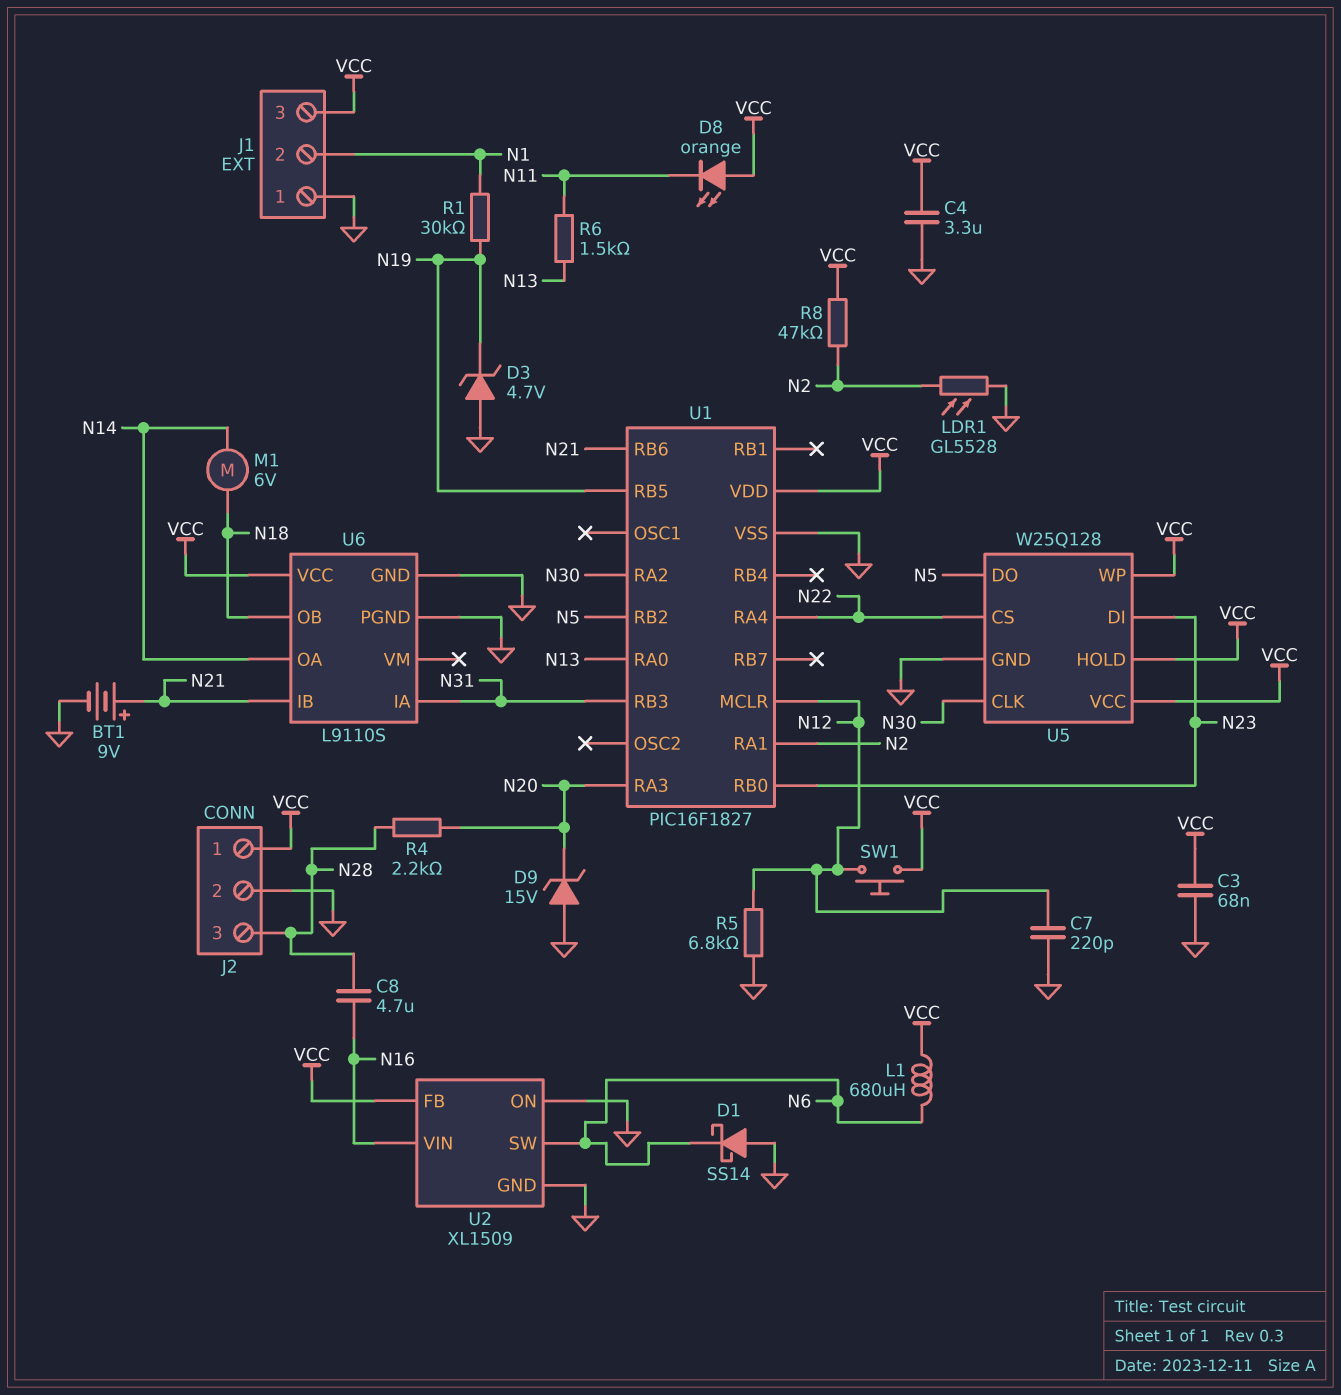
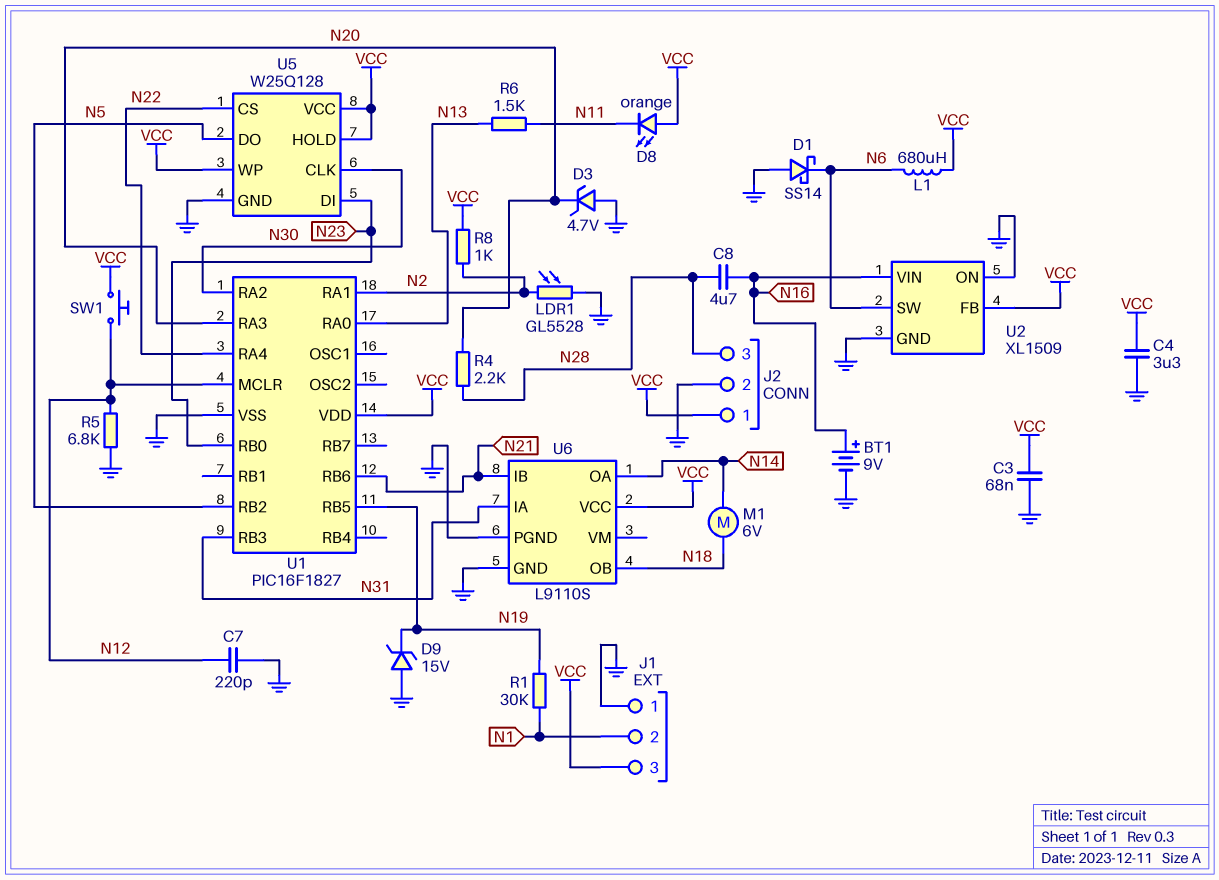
BT1: 9V (plus N21, minus GND) -> 9V (plus N16, minus GND)
D3: zener 4.7V (A GND, K N19) -> zener 4.7V (A GND, K N20)
D9: zener 15V (A GND, K N20) -> zener 15V (A GND, K N19)
R8: 47k (N2, VCC) -> 1k (N2, VCC)

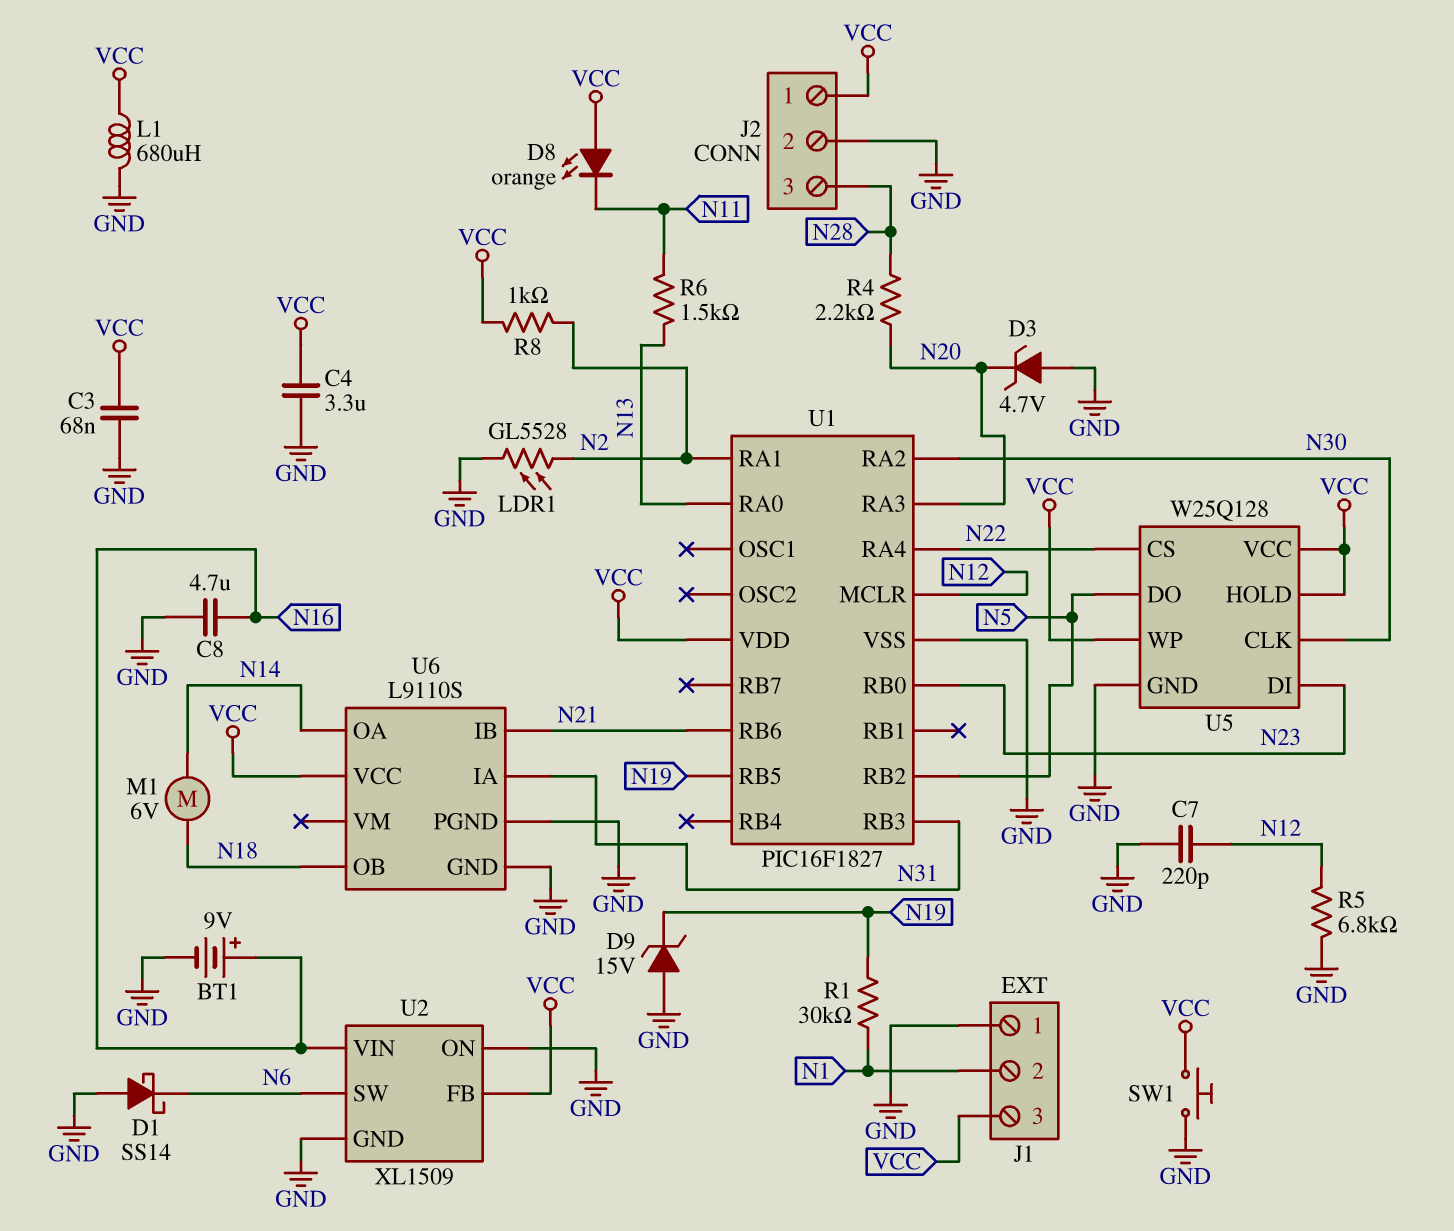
C8: 4.7uF (N16, N28) -> 4.7uF (GND, N16)
L1: 680uH (N6, VCC) -> 680uH (GND, VCC)
SW1: button (N12, VCC) -> button (GND, VCC)

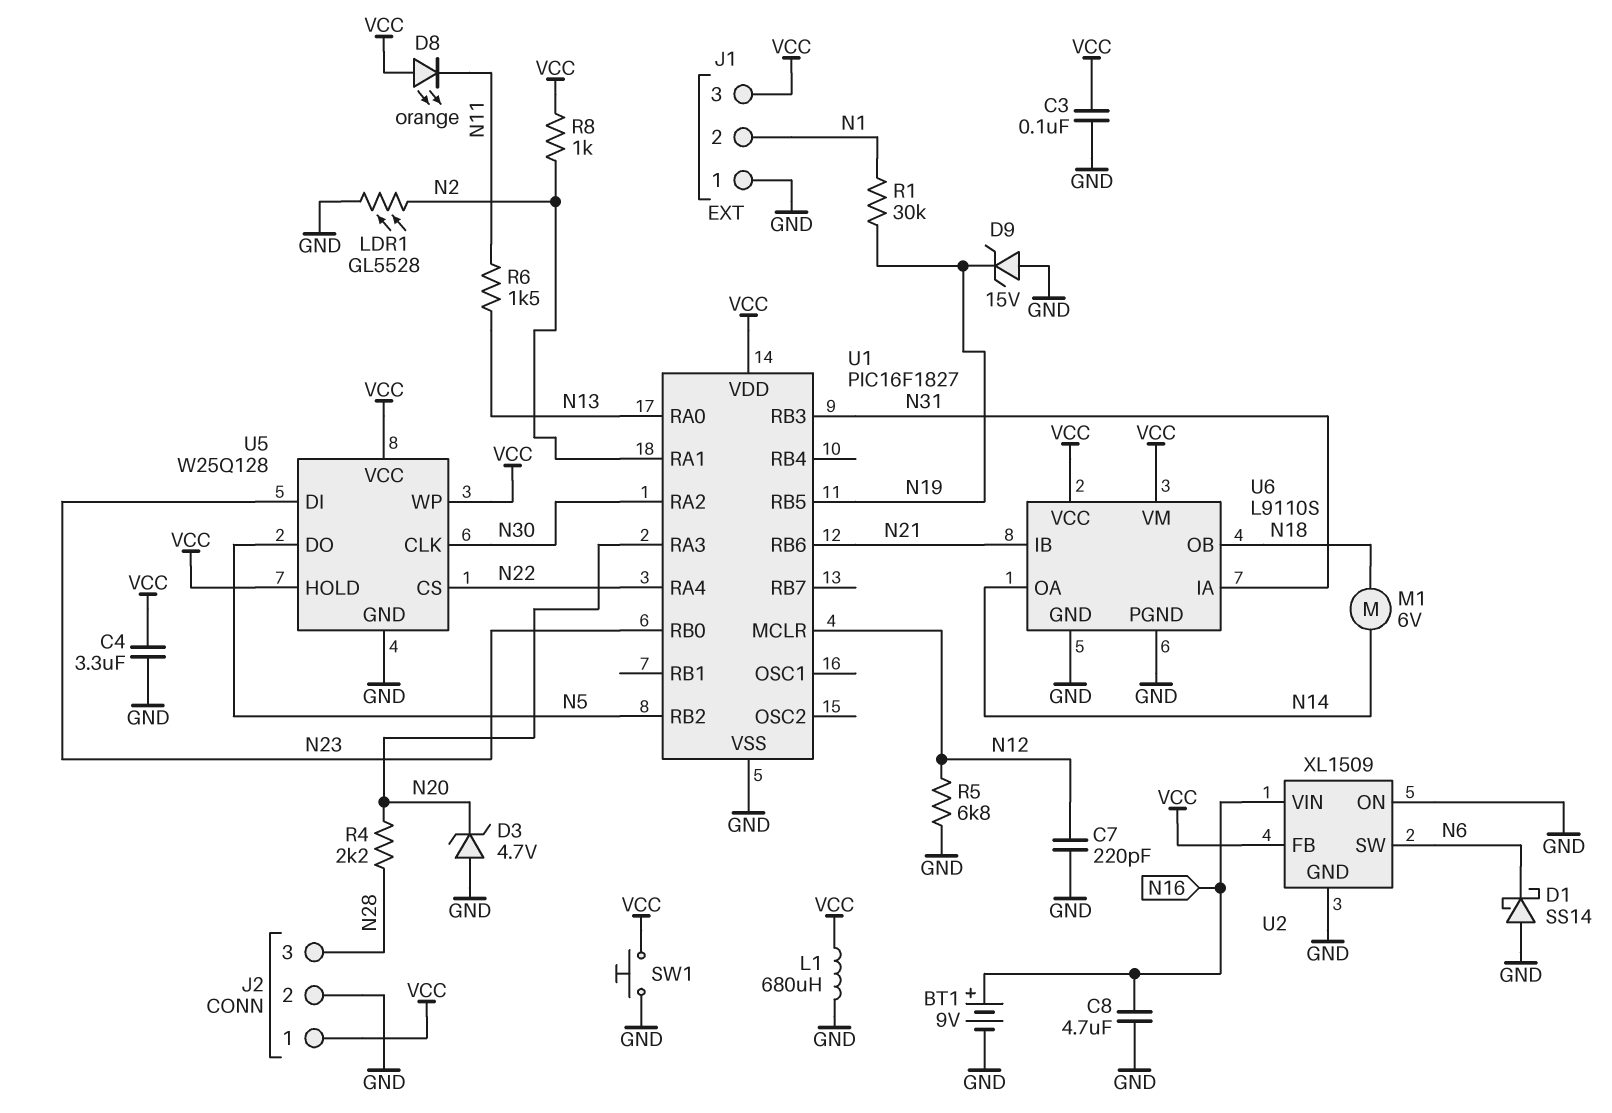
C3: 68nF (GND, VCC) -> 100nF (GND, VCC)
U6 pin VM: none -> VCC

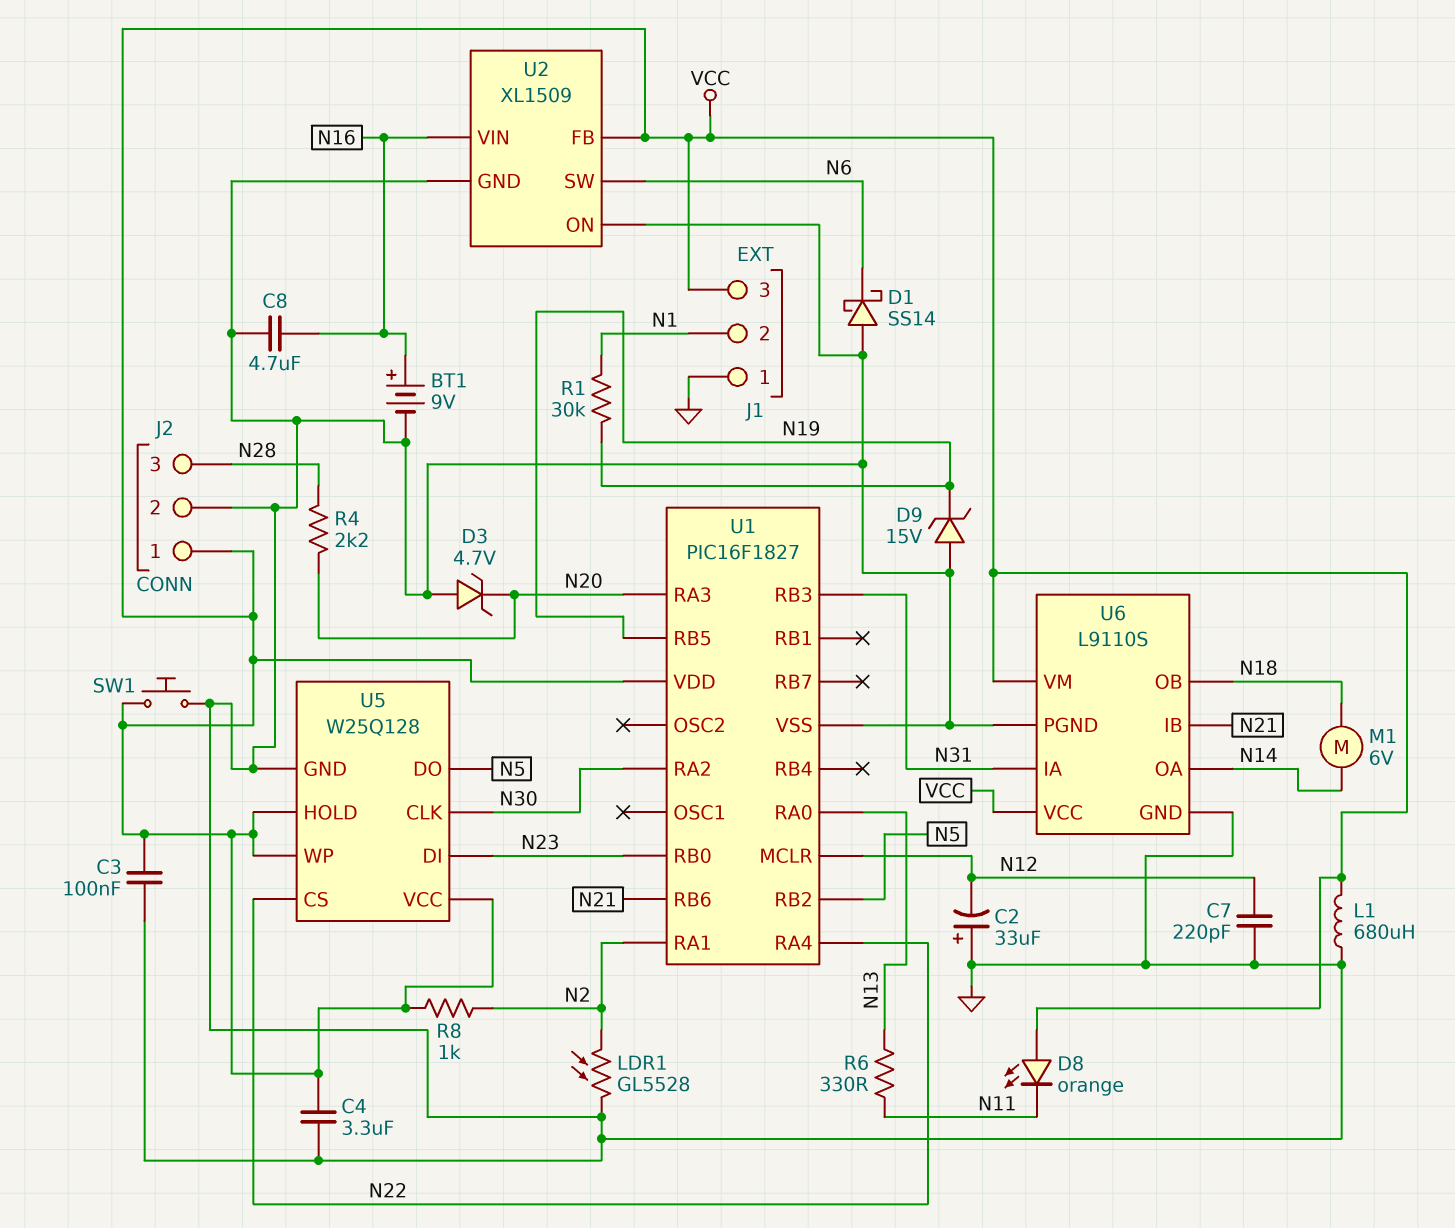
C2: none -> 33uF (plus GND, minus N12)
R5: 6.8k (GND, N12) -> none
R6: 1.5k (N11, N13) -> 330 (N11, N13)

